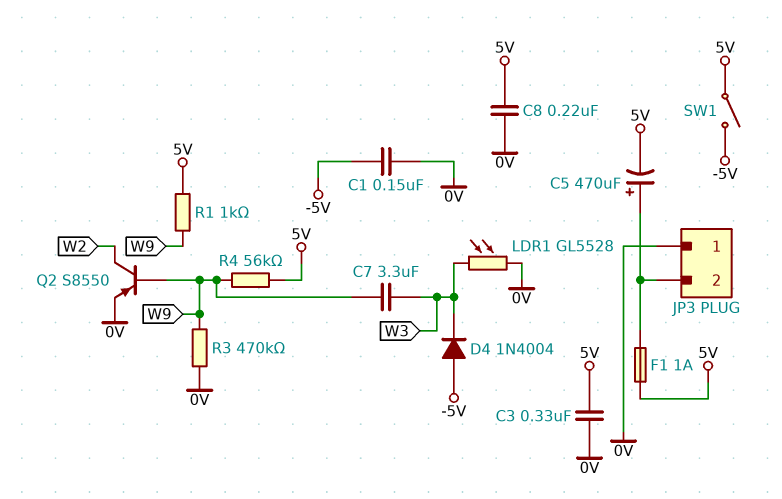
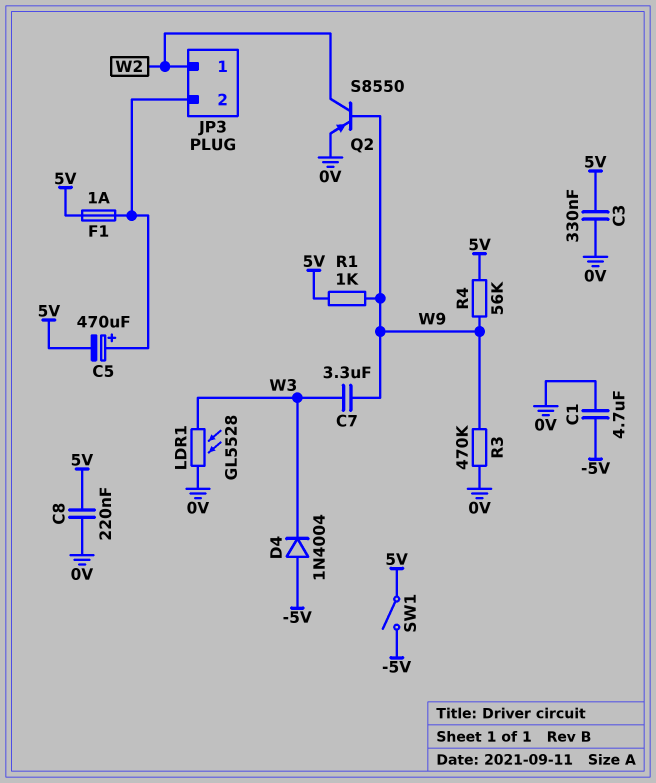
C1: 150nF (-5V, 0V) -> 4.7uF (-5V, 0V)
JP3 pin 1: 0V -> W2

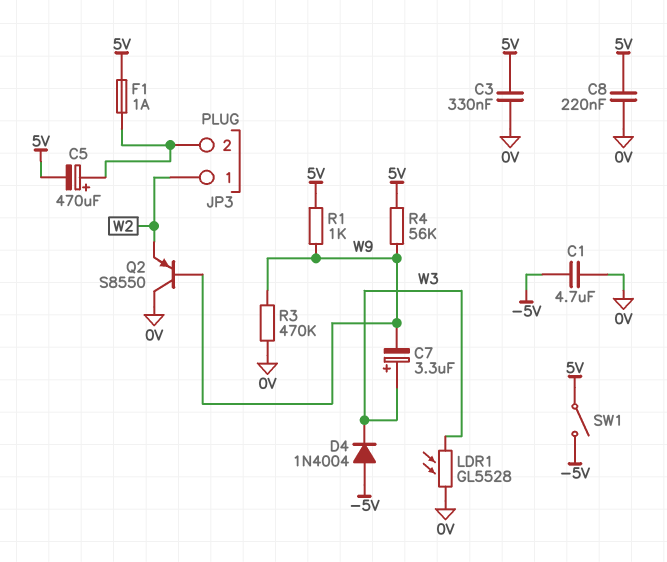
C7: 3.3uF (W3, W9) -> 3.3uF (plus W3, minus W9)
Q2: PNP S8550 (B W9, C W2, E 0V) -> PNP S8550 (B W9, C 0V, E W2)

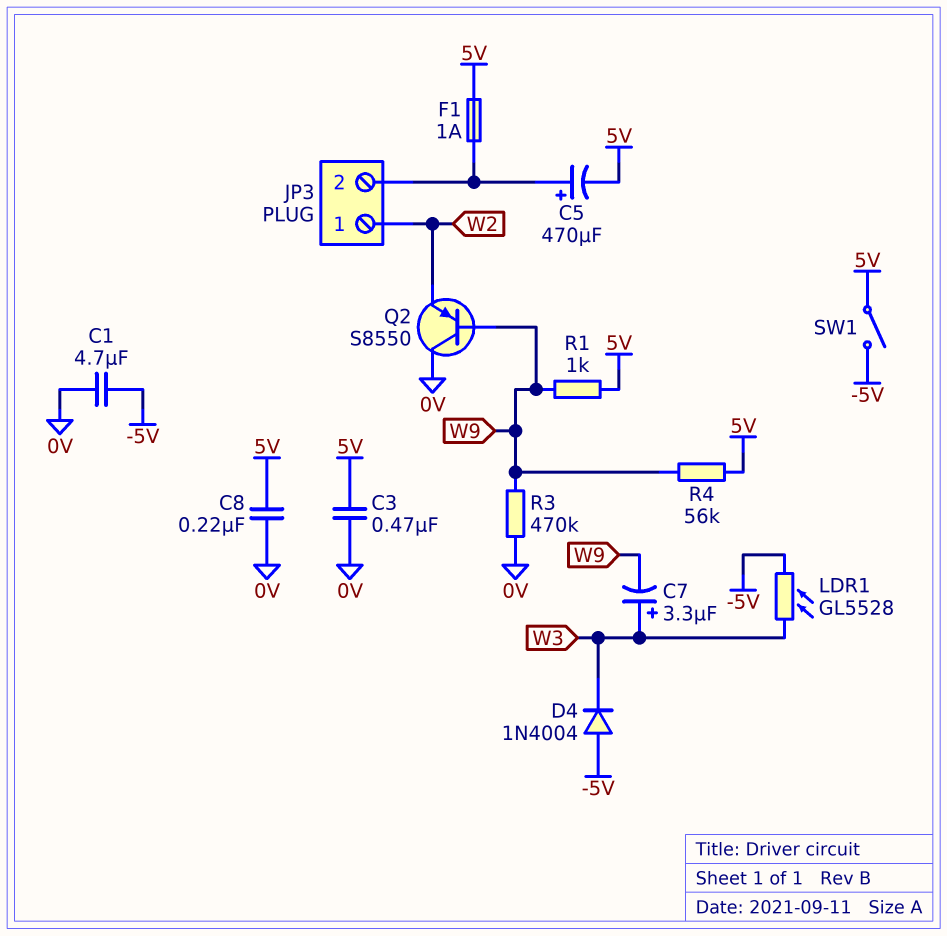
C3: 330nF (0V, 5V) -> 470nF (0V, 5V)
LDR1: GL5528 (0V, W3) -> GL5528 (-5V, W3)

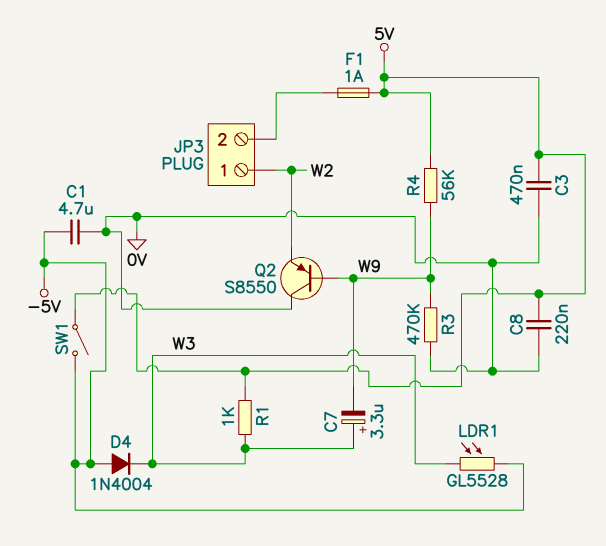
C5: 470uF (plus JP3/2, minus 5V) -> none
R1: 1k (5V, W9) -> 1k (5V, W3)

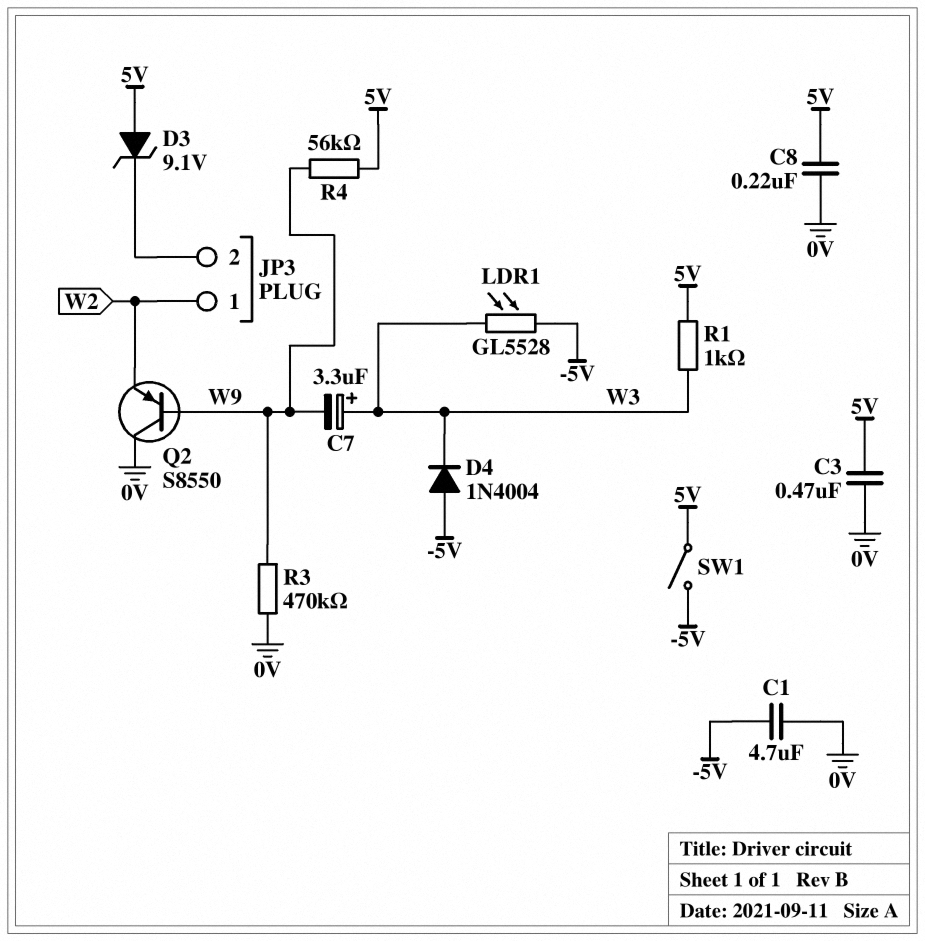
D3: none -> zener 9.1V (A 5V, K JP3/2)
F1: 1A (5V, JP3/2) -> none

